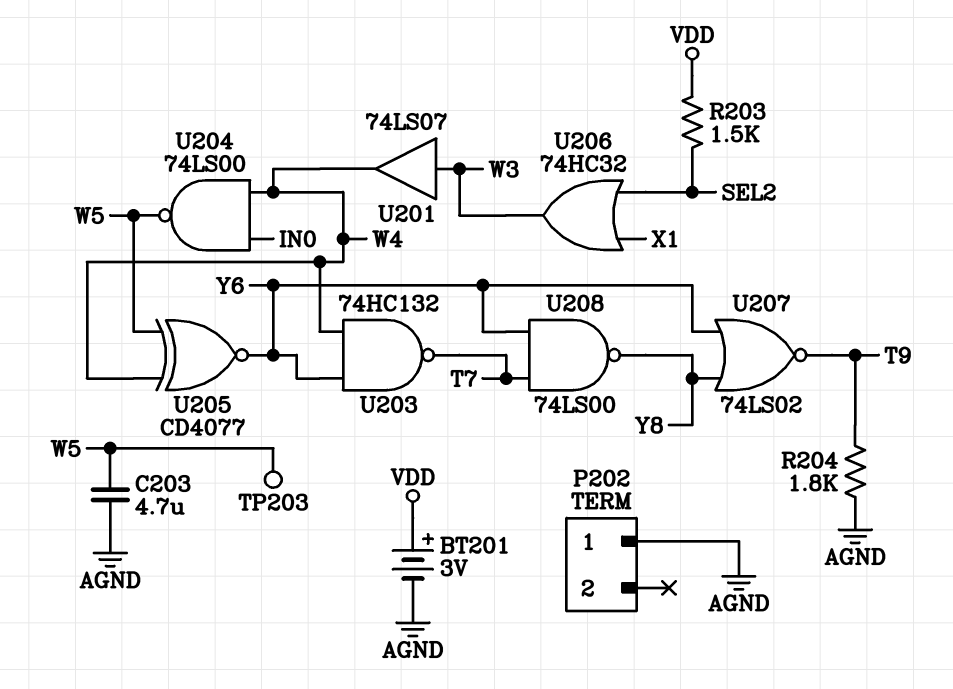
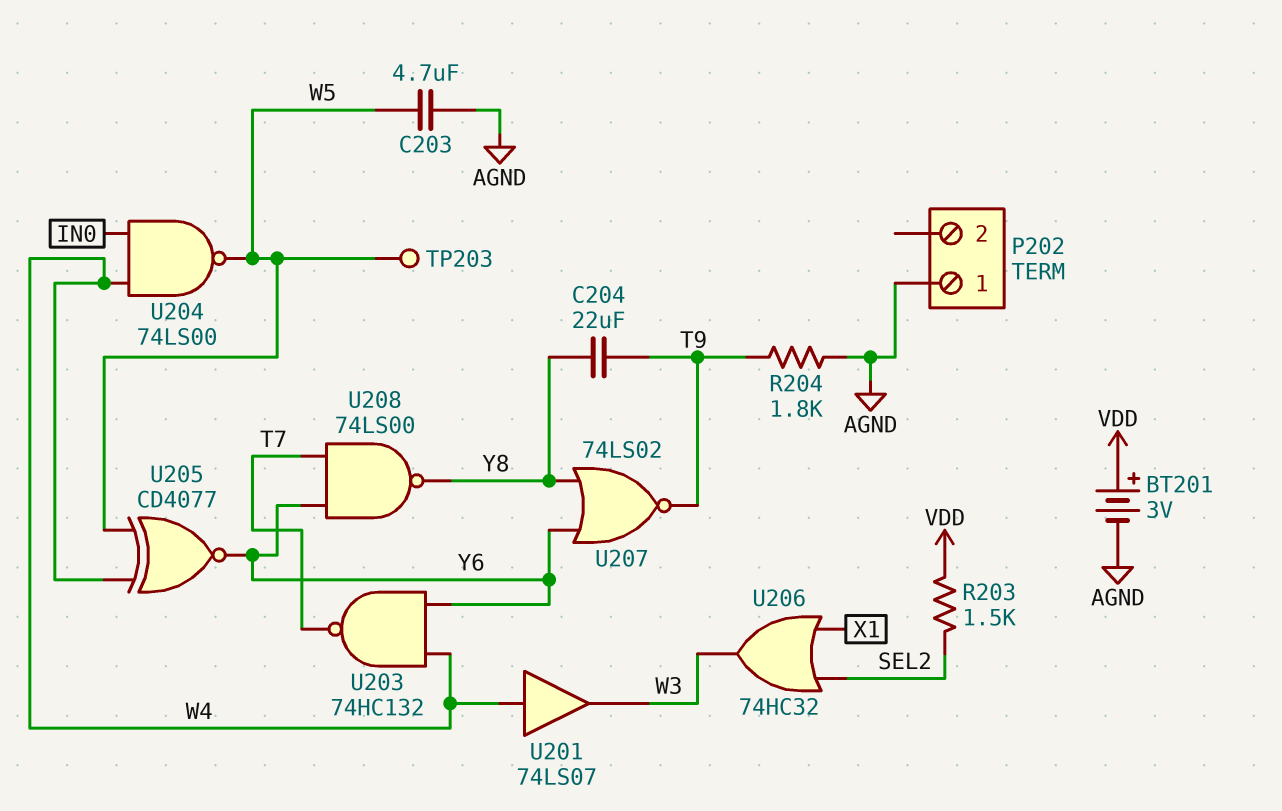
C204: none -> 22uF (T9, Y8)
U201: buffer 74LS07 (in W3, out W4) -> buffer 74LS07 (in W4, out W3)

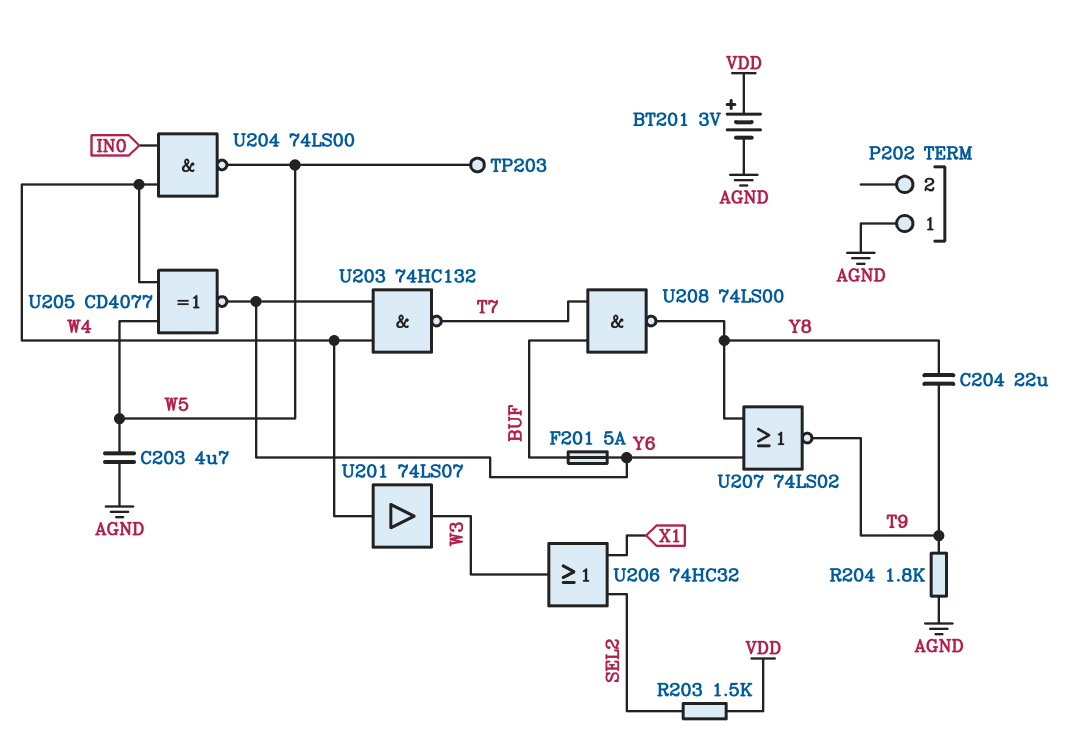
F201: none -> 5A (BUF, Y6)
U208: NAND 74LS00 (in T7, in Y6, out Y8) -> NAND 74LS00 (in BUF, in T7, out Y8)

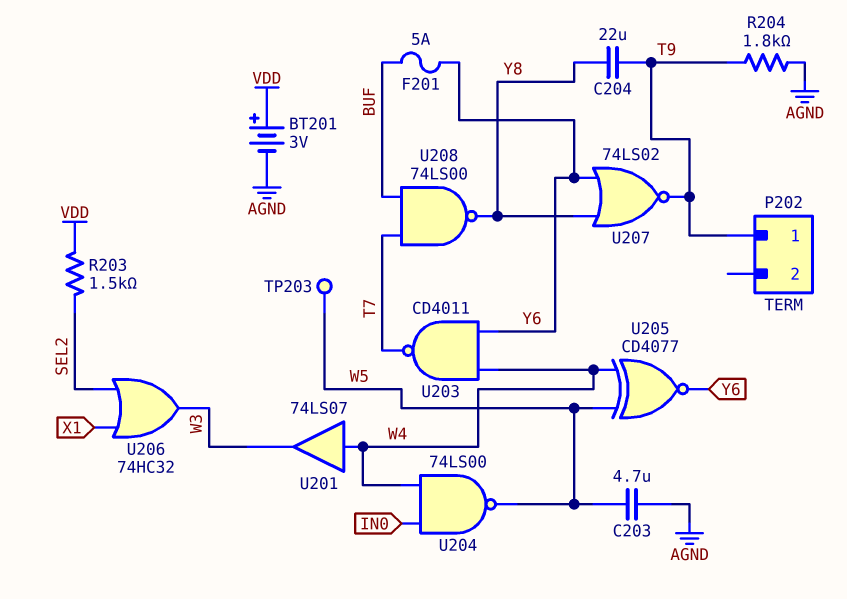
P202 pin 1: AGND -> T9
U203: NAND 74HC132 (in W4, in Y6, out T7) -> NAND CD4011 (in W4, in Y6, out T7)

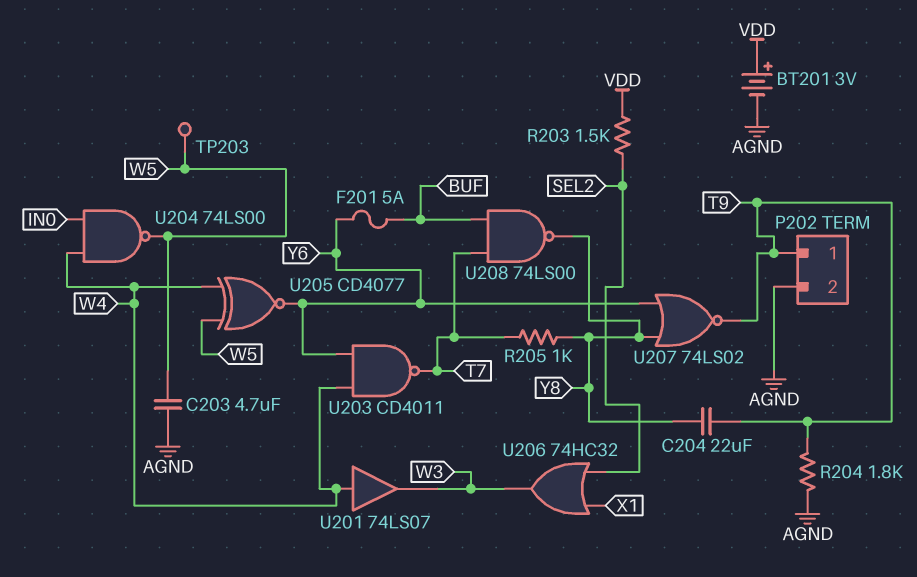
P202 pin 2: none -> AGND
R205: none -> 1k (T7, Y8)

